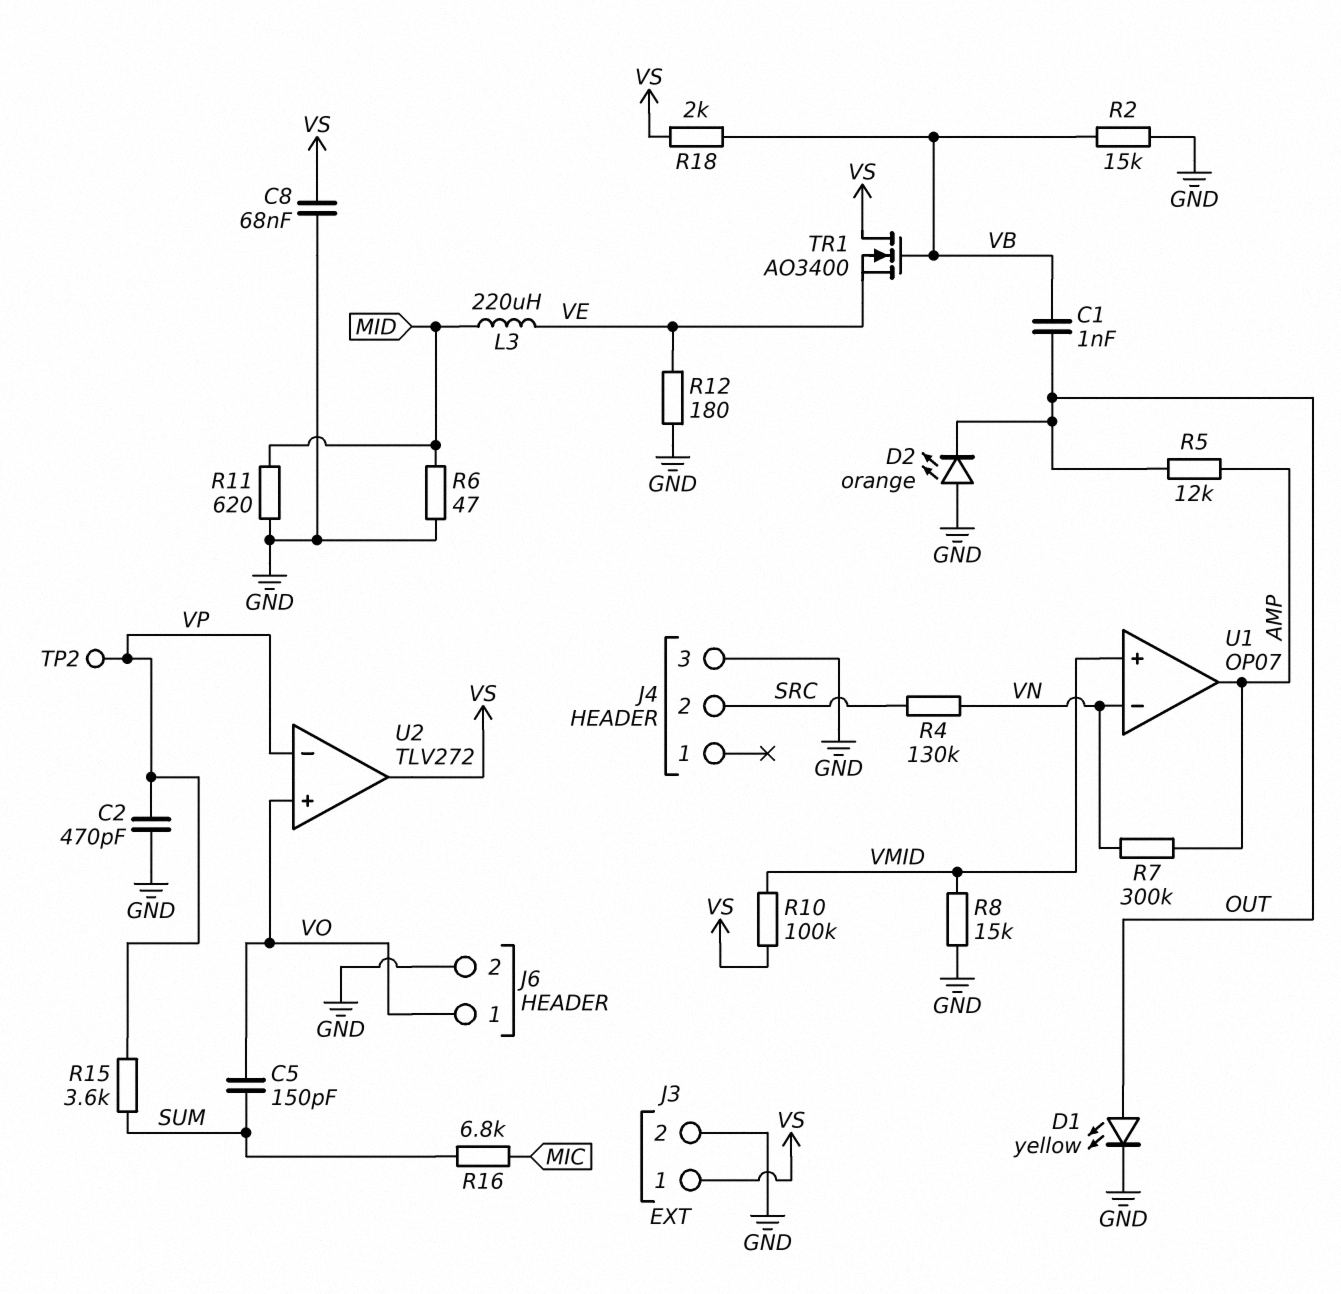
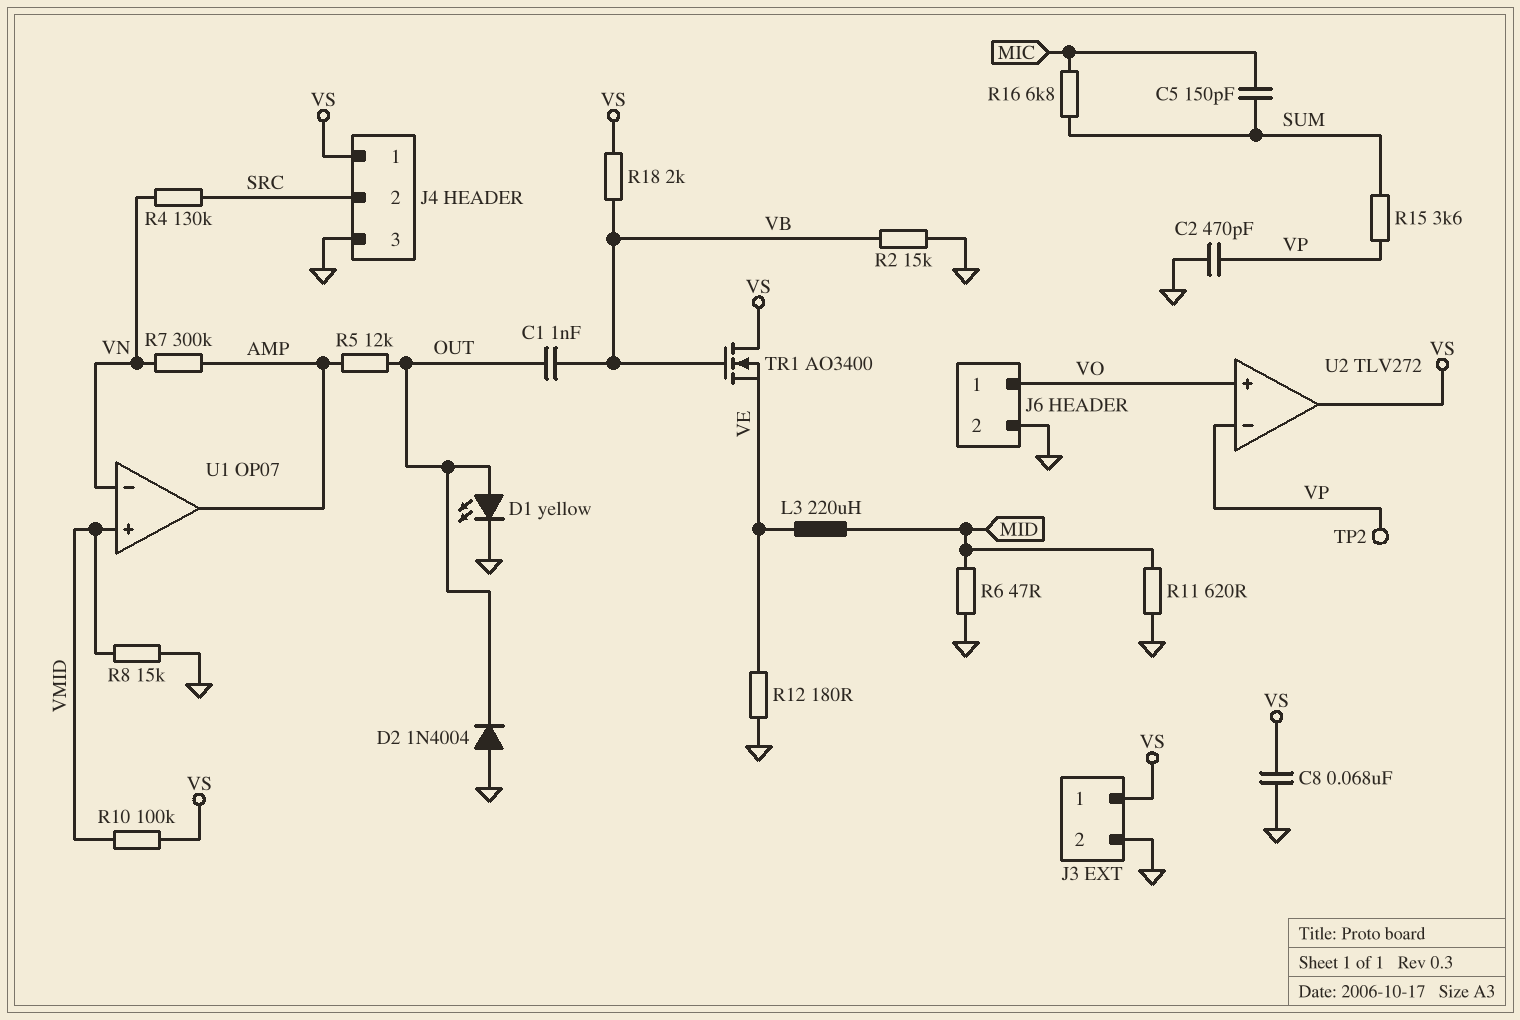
C5: 150pF (SUM, VO) -> 150pF (MIC, SUM)
D2: LED orange (A GND, K OUT) -> diode 1N4004 (A GND, K OUT)
J4 pin 1: none -> VS

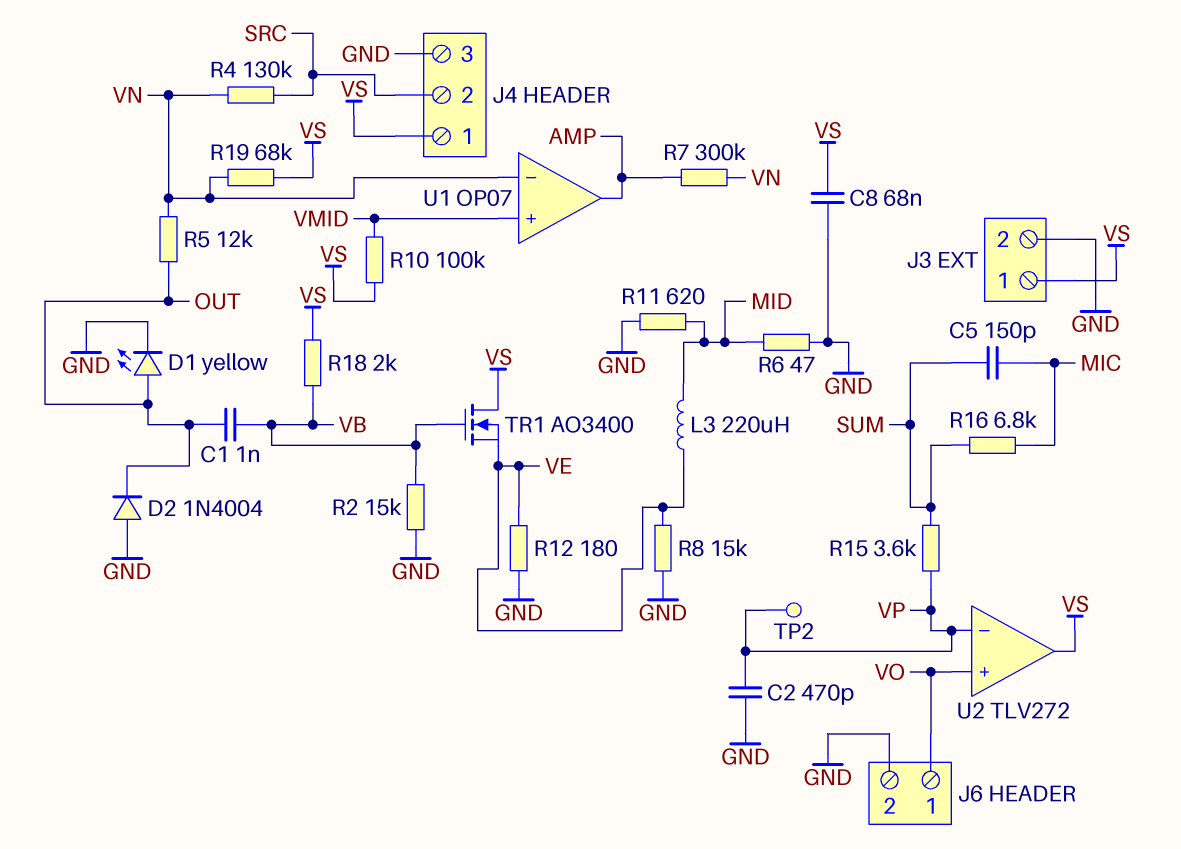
R5: 12k (AMP, OUT) -> 12k (OUT, VN)
R8: 15k (GND, VMID) -> 15k (GND, VE)
R19: none -> 68k (VN, VS)

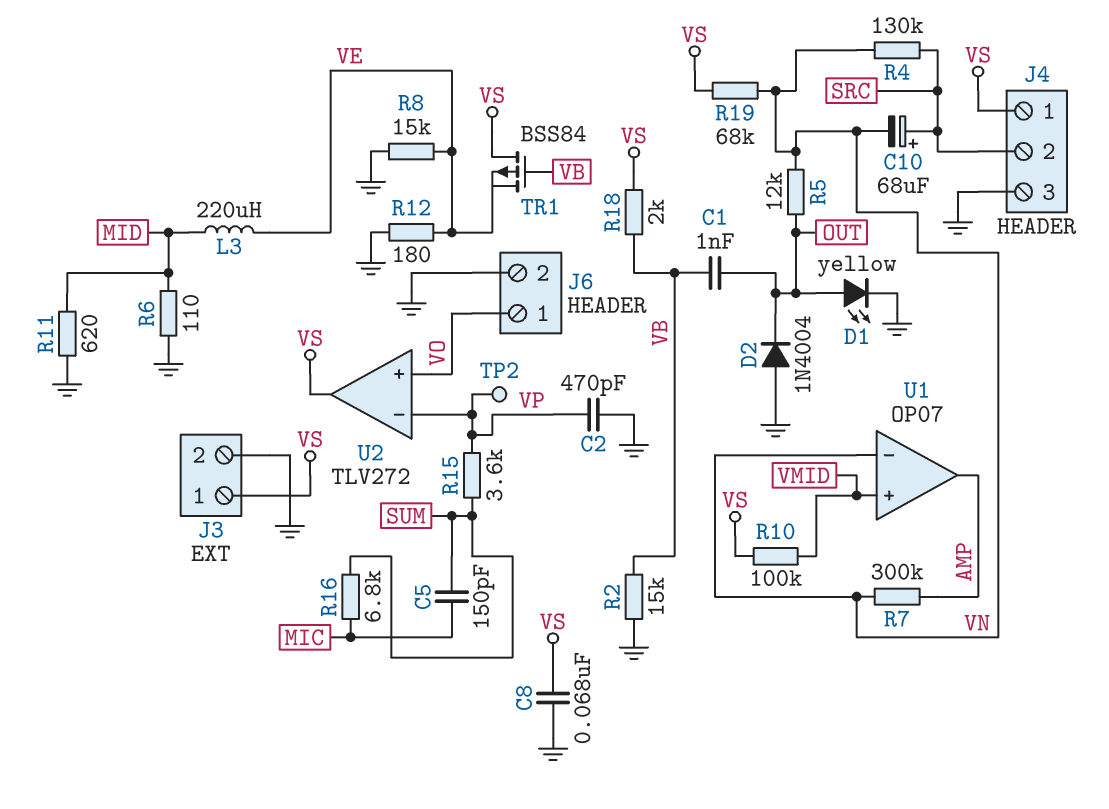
C10: none -> 68uF (plus SRC, minus VN)
R6: 47 (GND, MID) -> 110 (GND, MID)
TR1: NMOS AO3400 (G VB, D VS, S VE) -> PMOS BSS84 (G VB, D VS, S VE)

